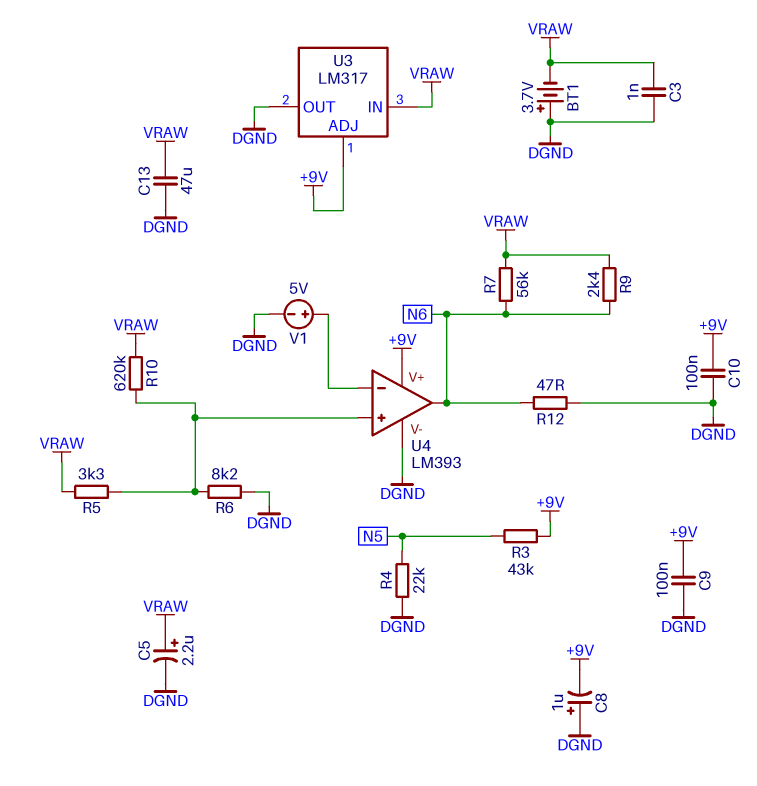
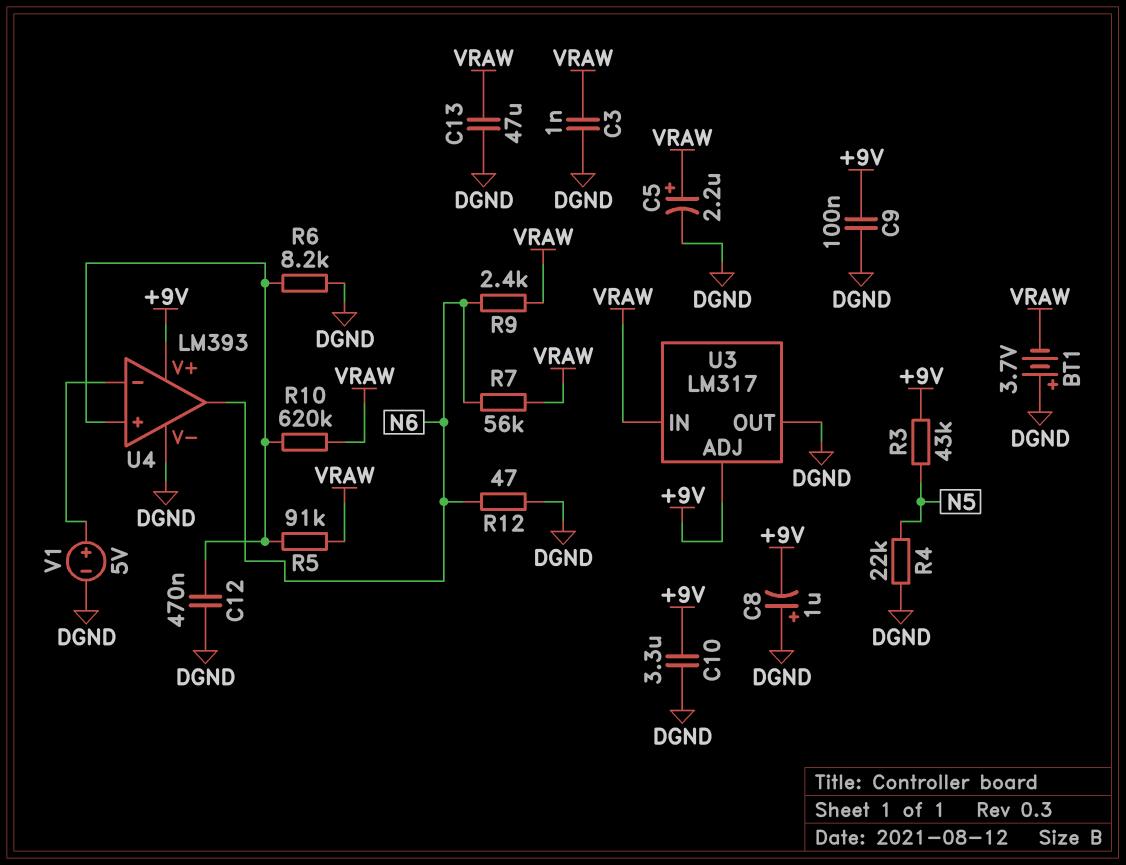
C10: 100nF (+9V, DGND) -> 3.3uF (+9V, DGND)
C12: none -> 470nF (DGND, U4/in+)
R5: 3.3k (U4/in+, VRAW) -> 91k (U4/in+, VRAW)

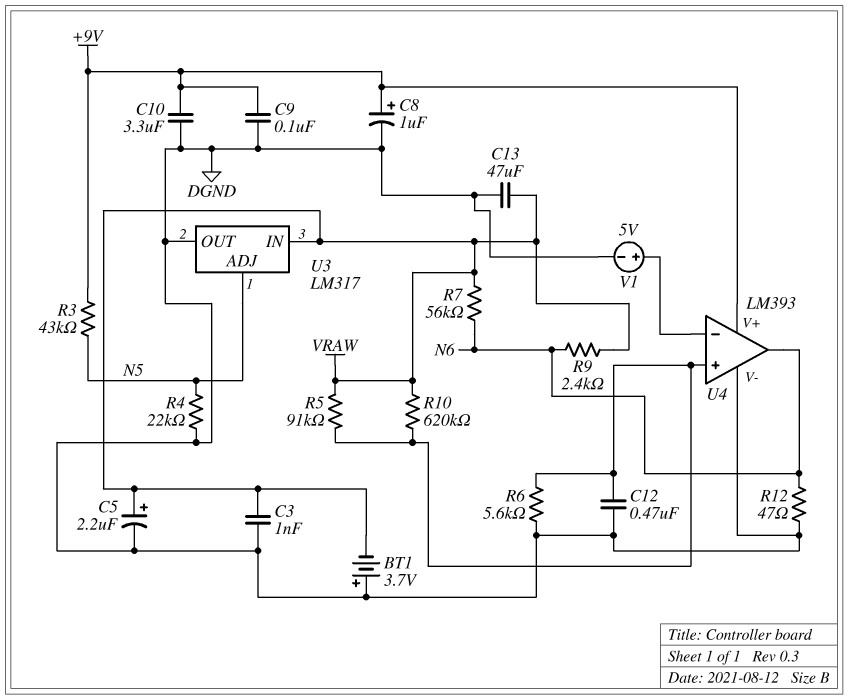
C8: 1uF (plus DGND, minus +9V) -> 1uF (plus +9V, minus DGND)
R6: 8.2k (DGND, U4/in+) -> 5.6k (DGND, U4/in+)
U3 pin ADJ: +9V -> N5

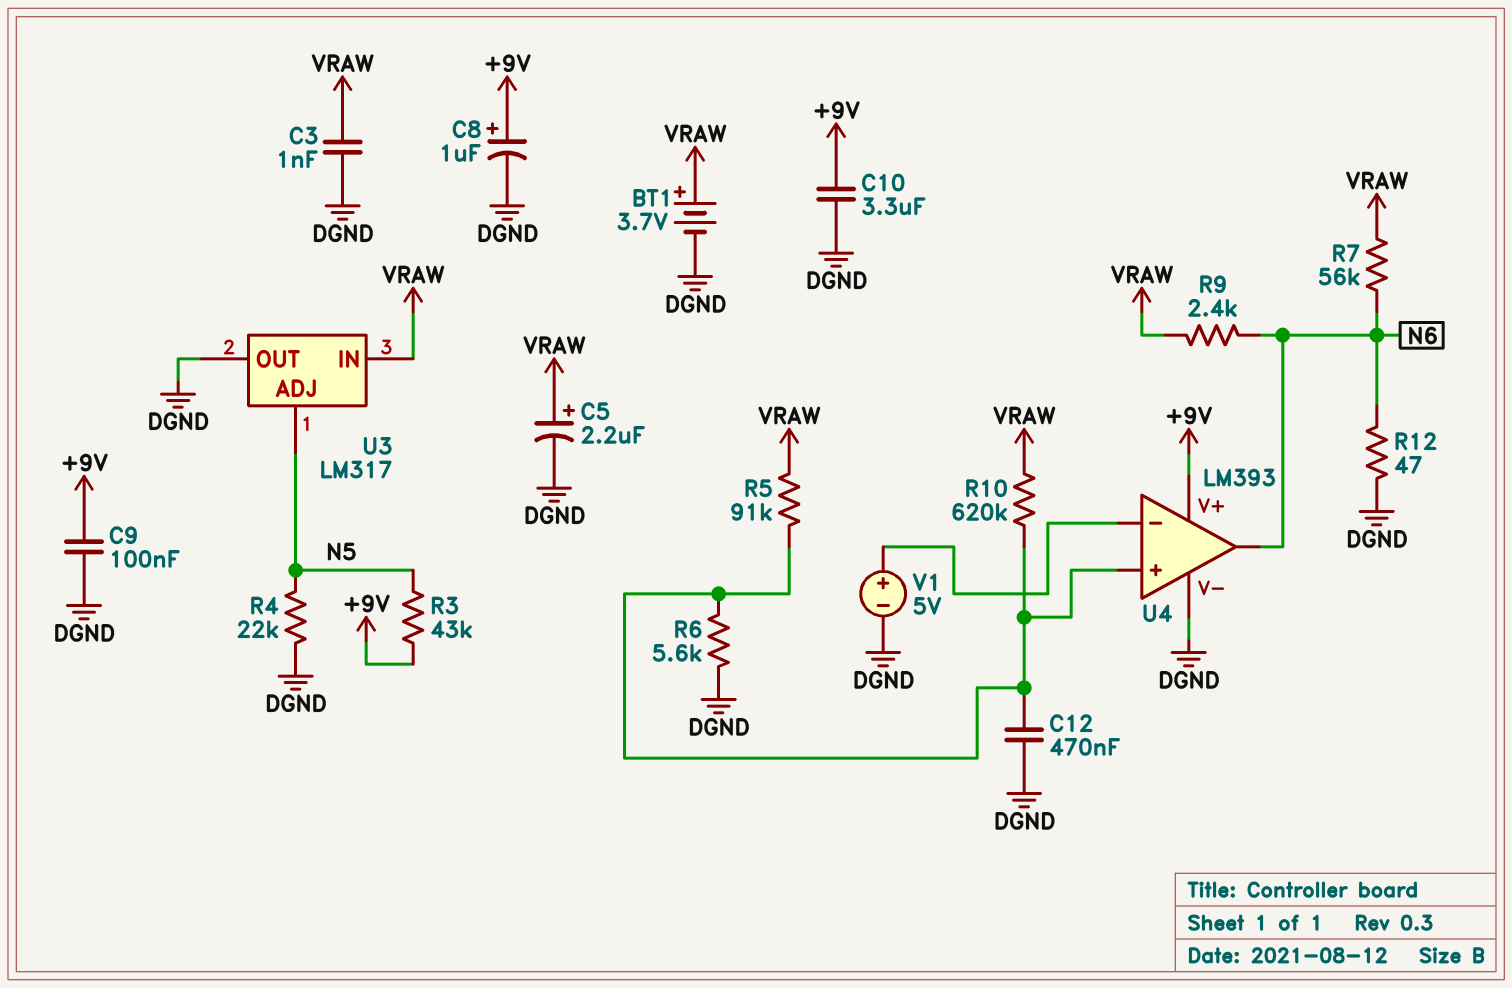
BT1: 3.7V (plus DGND, minus VRAW) -> 3.7V (plus VRAW, minus DGND)
C13: 47uF (DGND, VRAW) -> none

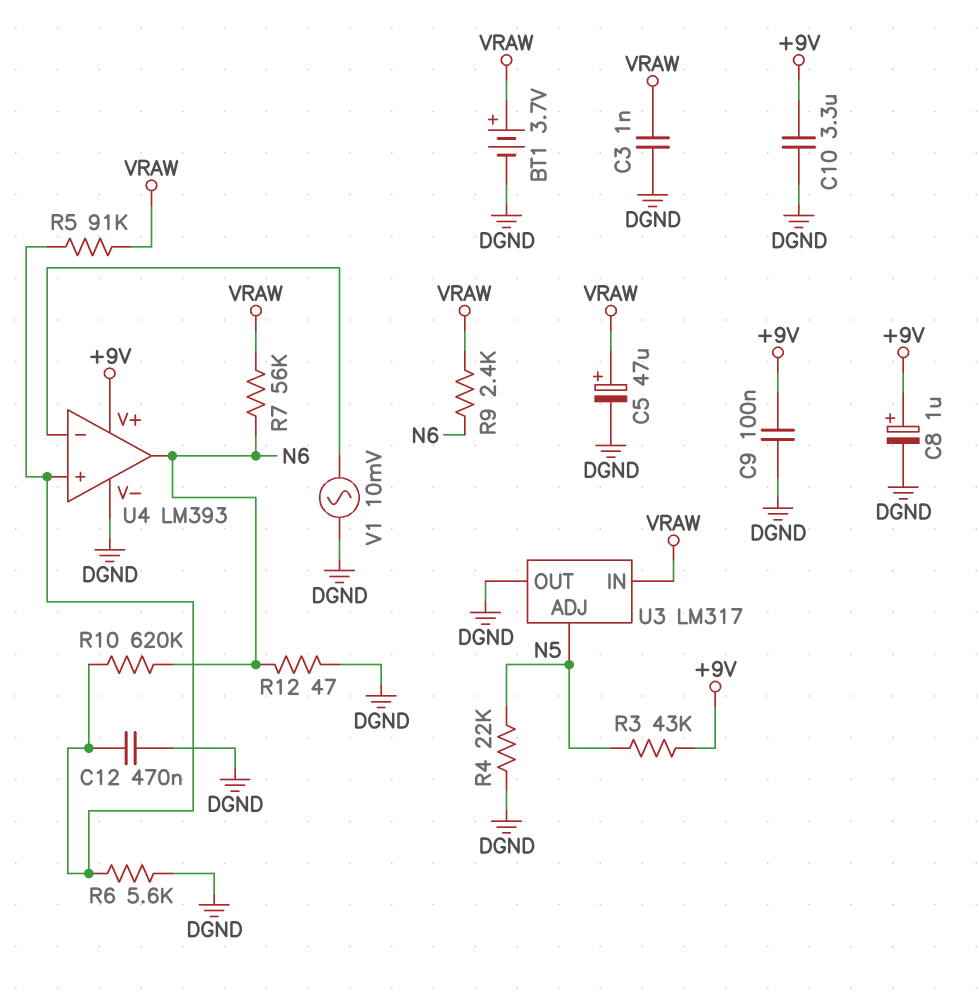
C5: 2.2uF (plus VRAW, minus DGND) -> 47uF (plus VRAW, minus DGND)
R10: 620k (U4/in+, VRAW) -> 620k (N6, U4/in+)
V1: 5V (plus U4/in-, minus DGND) -> AC 10mV (DGND, U4/in-)

